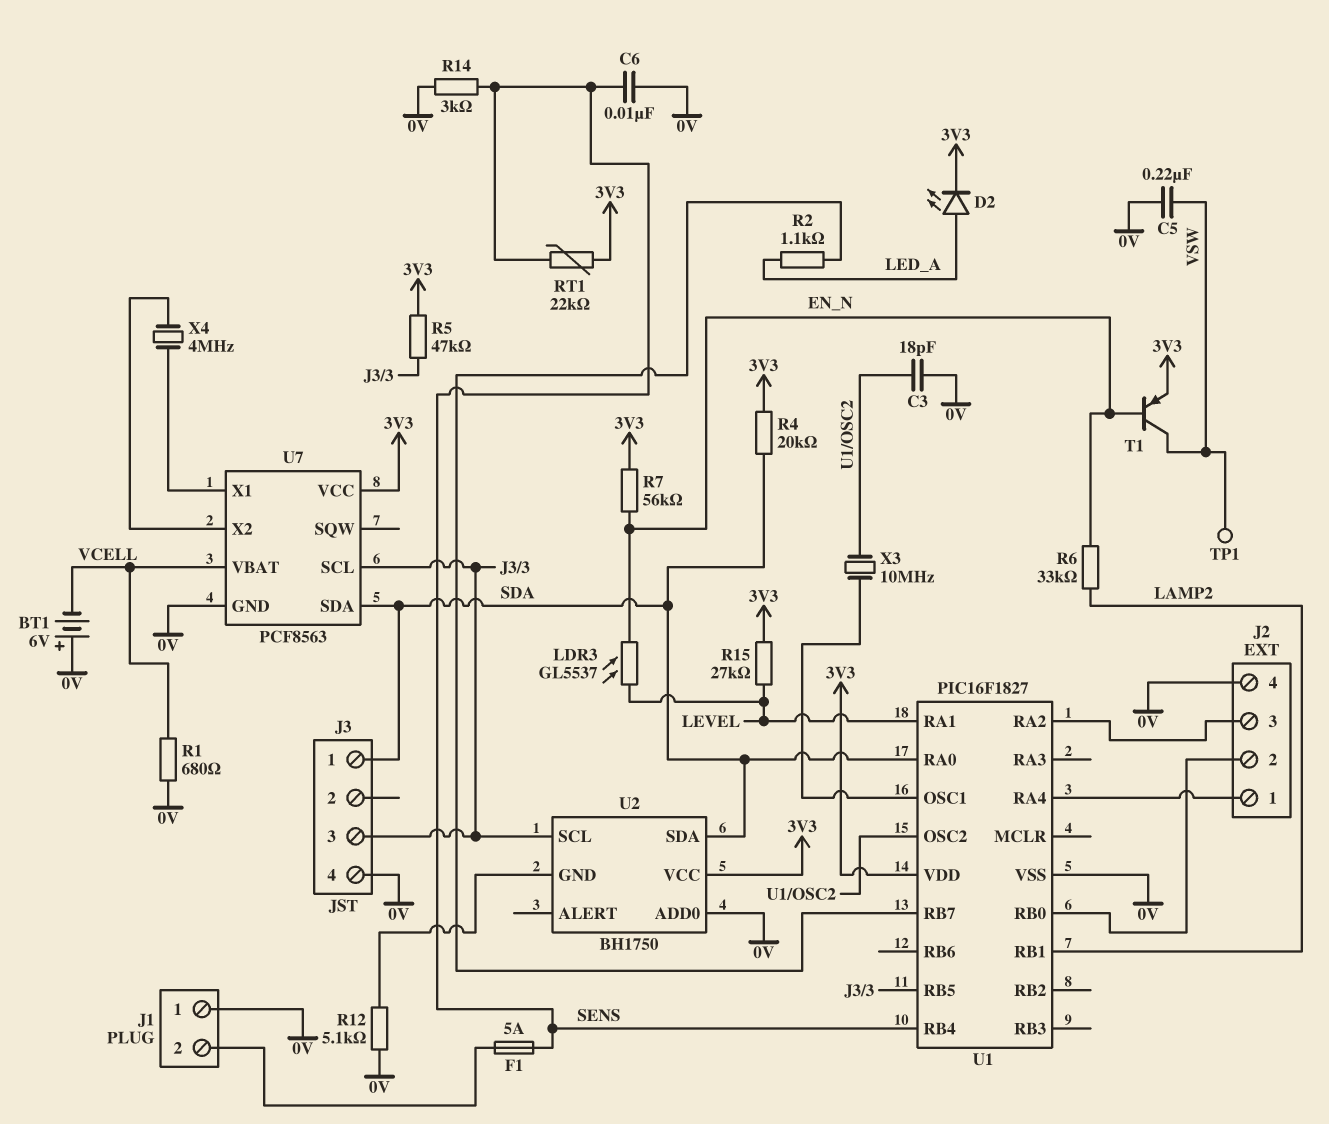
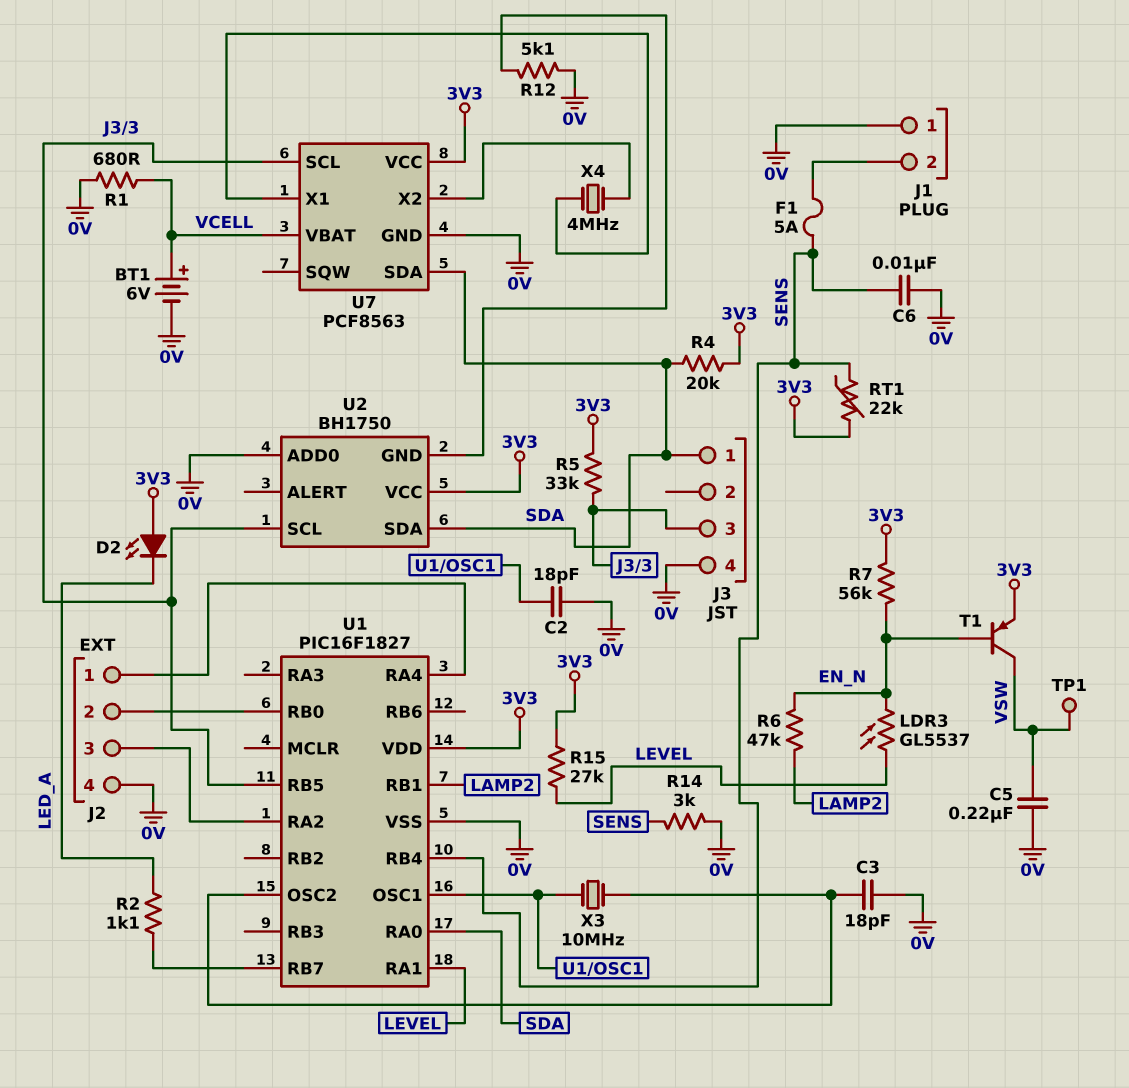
BT1: 6V (plus 0V, minus VCELL) -> 6V (plus VCELL, minus 0V)
C2: none -> 18pF (0V, U1/OSC1)
D2: LED (A LED_A, K 3V3) -> LED (A 3V3, K LED_A)
R5: 47k (3V3, J3/3) -> 33k (3V3, J3/3)
R6: 33k (EN_N, LAMP2) -> 47k (EN_N, LAMP2)

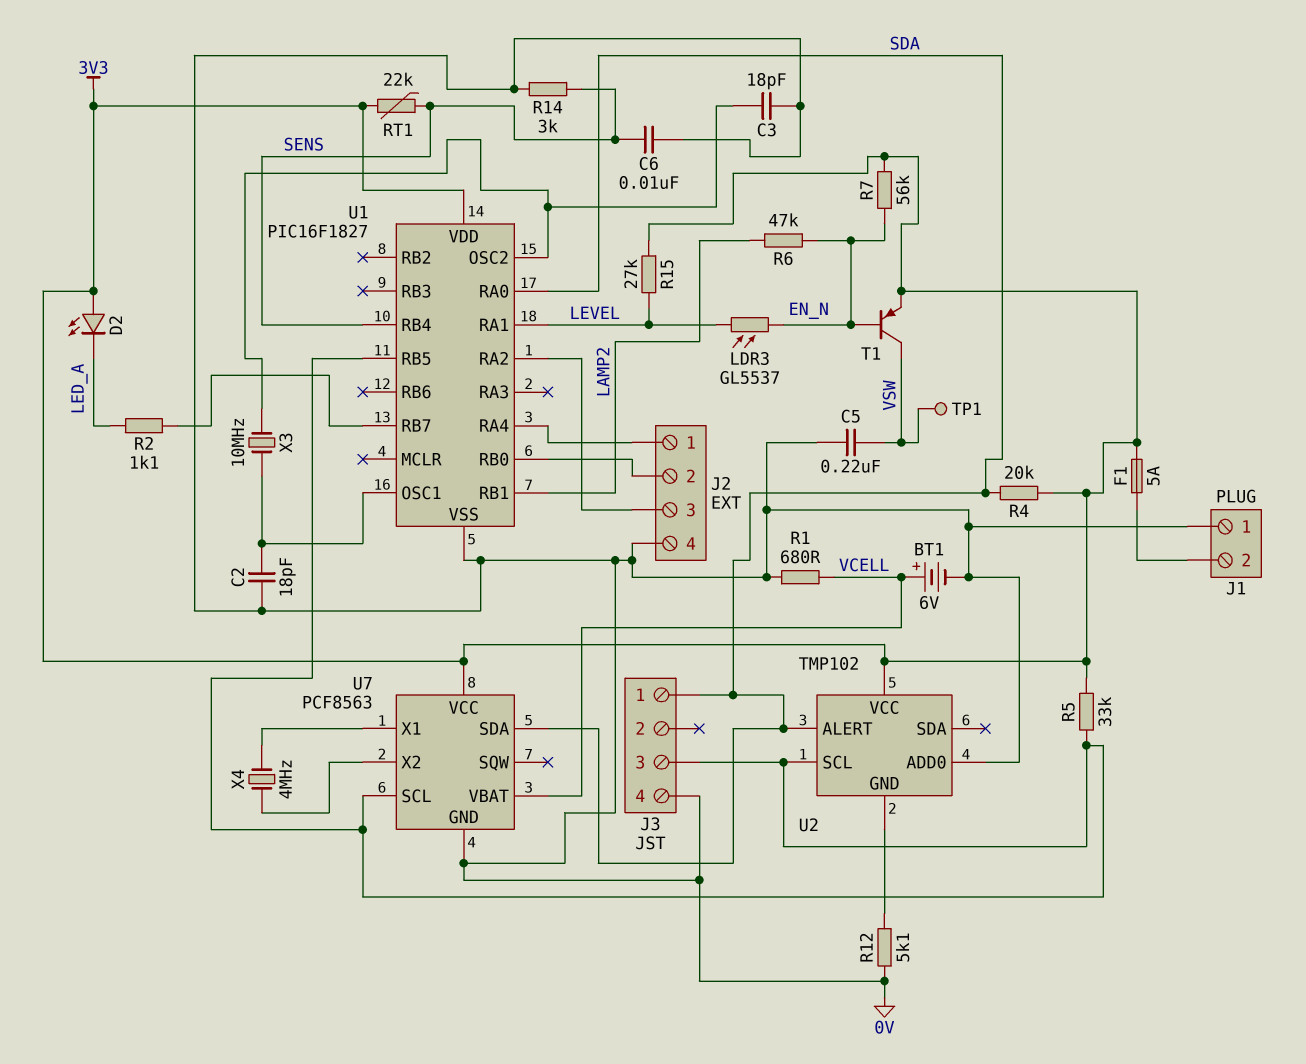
F1: 5A (J1/2, SENS) -> 5A (3V3, J1/2)
U2: BH1750 -> TMP102
U2 pin ALERT: none -> SDA
U2 pin SDA: SDA -> none

